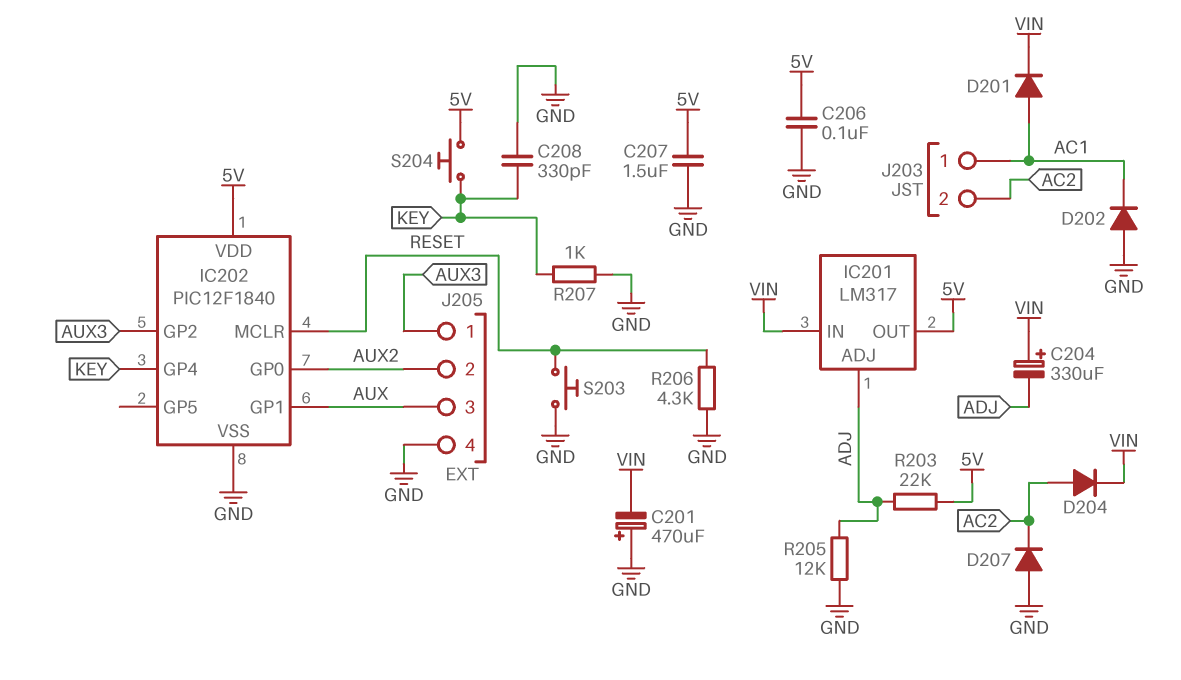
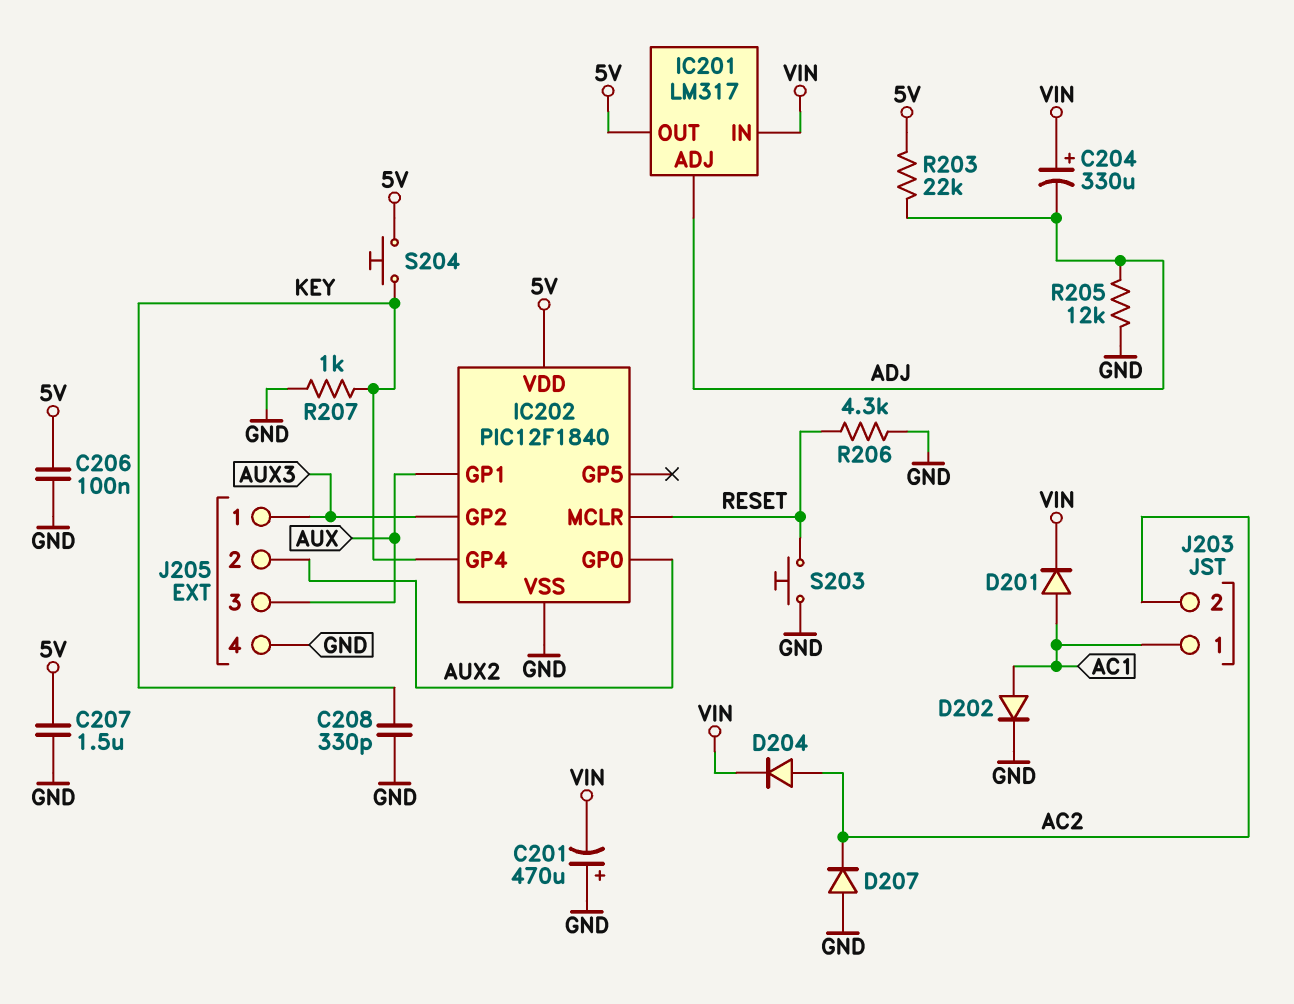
D202: diode (A GND, K AC1) -> diode (A AC1, K GND)

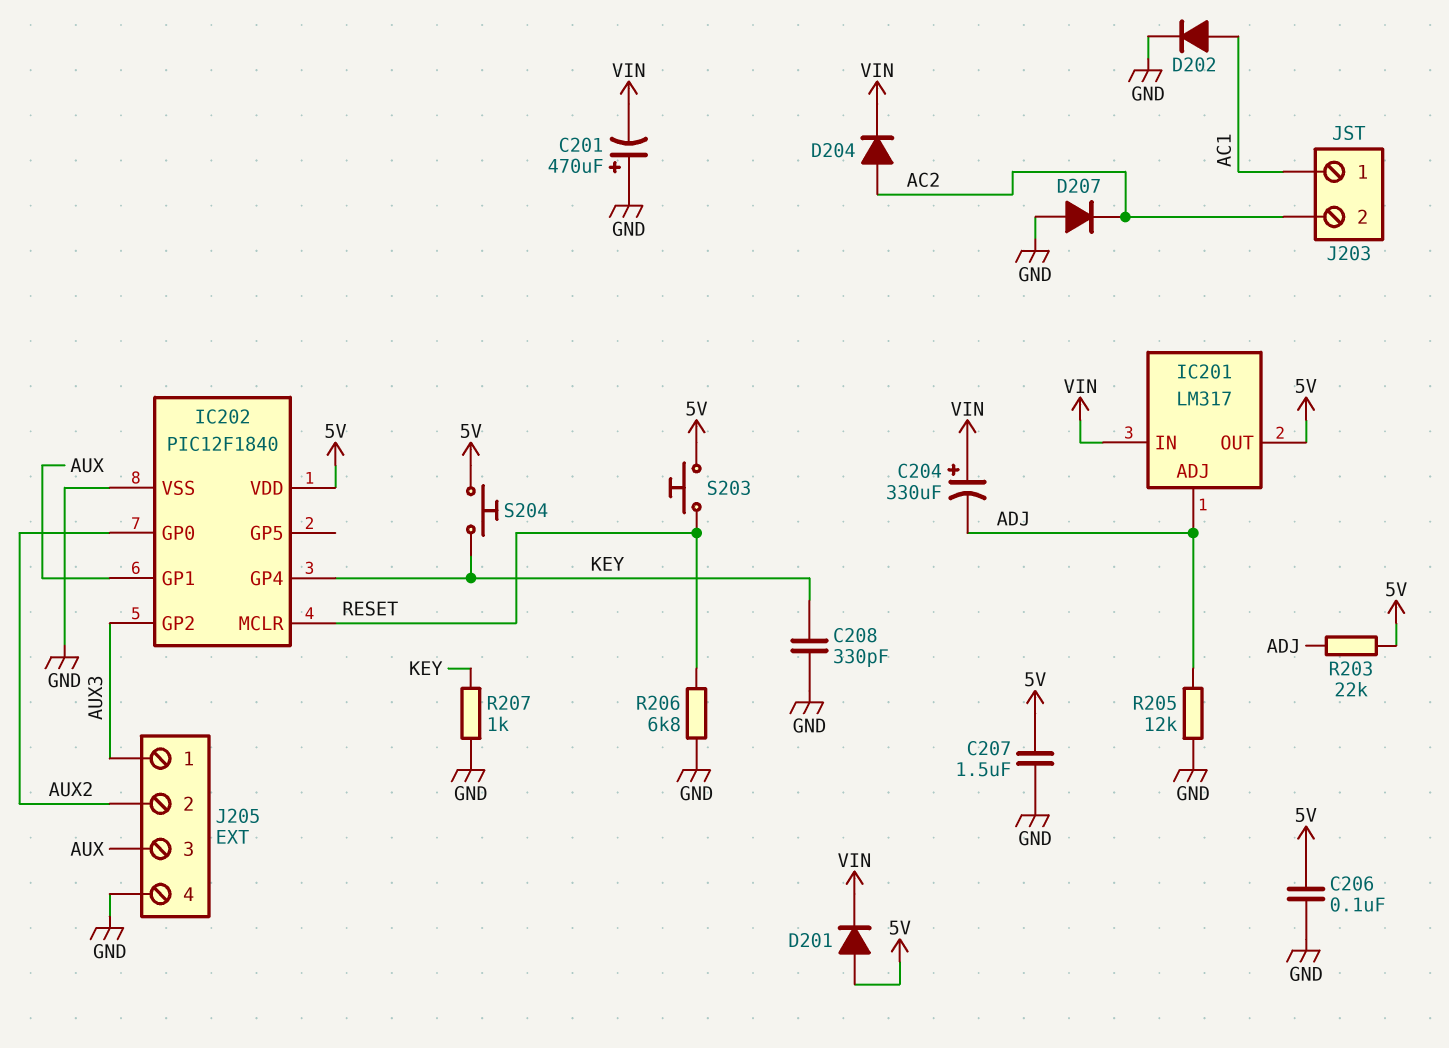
D201: diode (A AC1, K VIN) -> diode (A 5V, K VIN)
R206: 4.3k (GND, RESET) -> 6.8k (GND, RESET)
S203: button (GND, RESET) -> button (5V, RESET)

